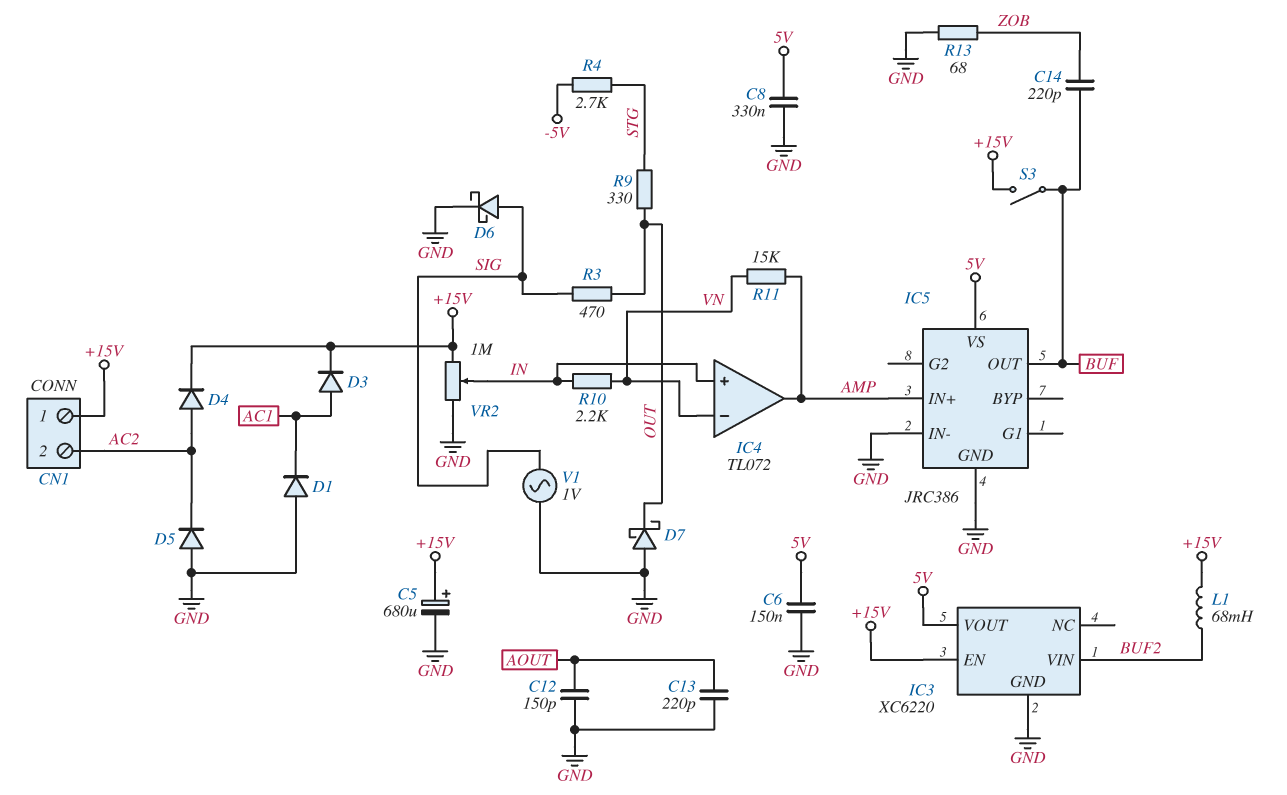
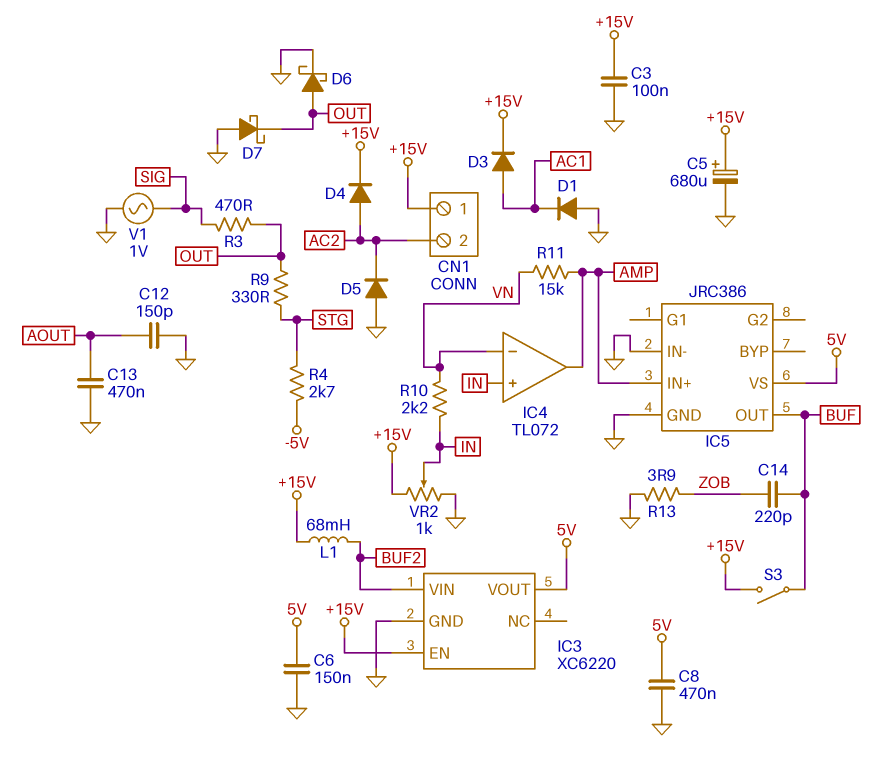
C3: none -> 100nF (+15V, GND)
C8: 330nF (5V, GND) -> 470nF (5V, GND)
C13: 220pF (AOUT, GND) -> 470nF (AOUT, GND)
D6: schottky (A SIG, K GND) -> schottky (A OUT, K GND)
R13: 68 (GND, ZOB) -> 3.9 (GND, ZOB)
VR2: 1M (+15V, GND, wiper IN) -> 1k (+15V, GND, wiper IN)

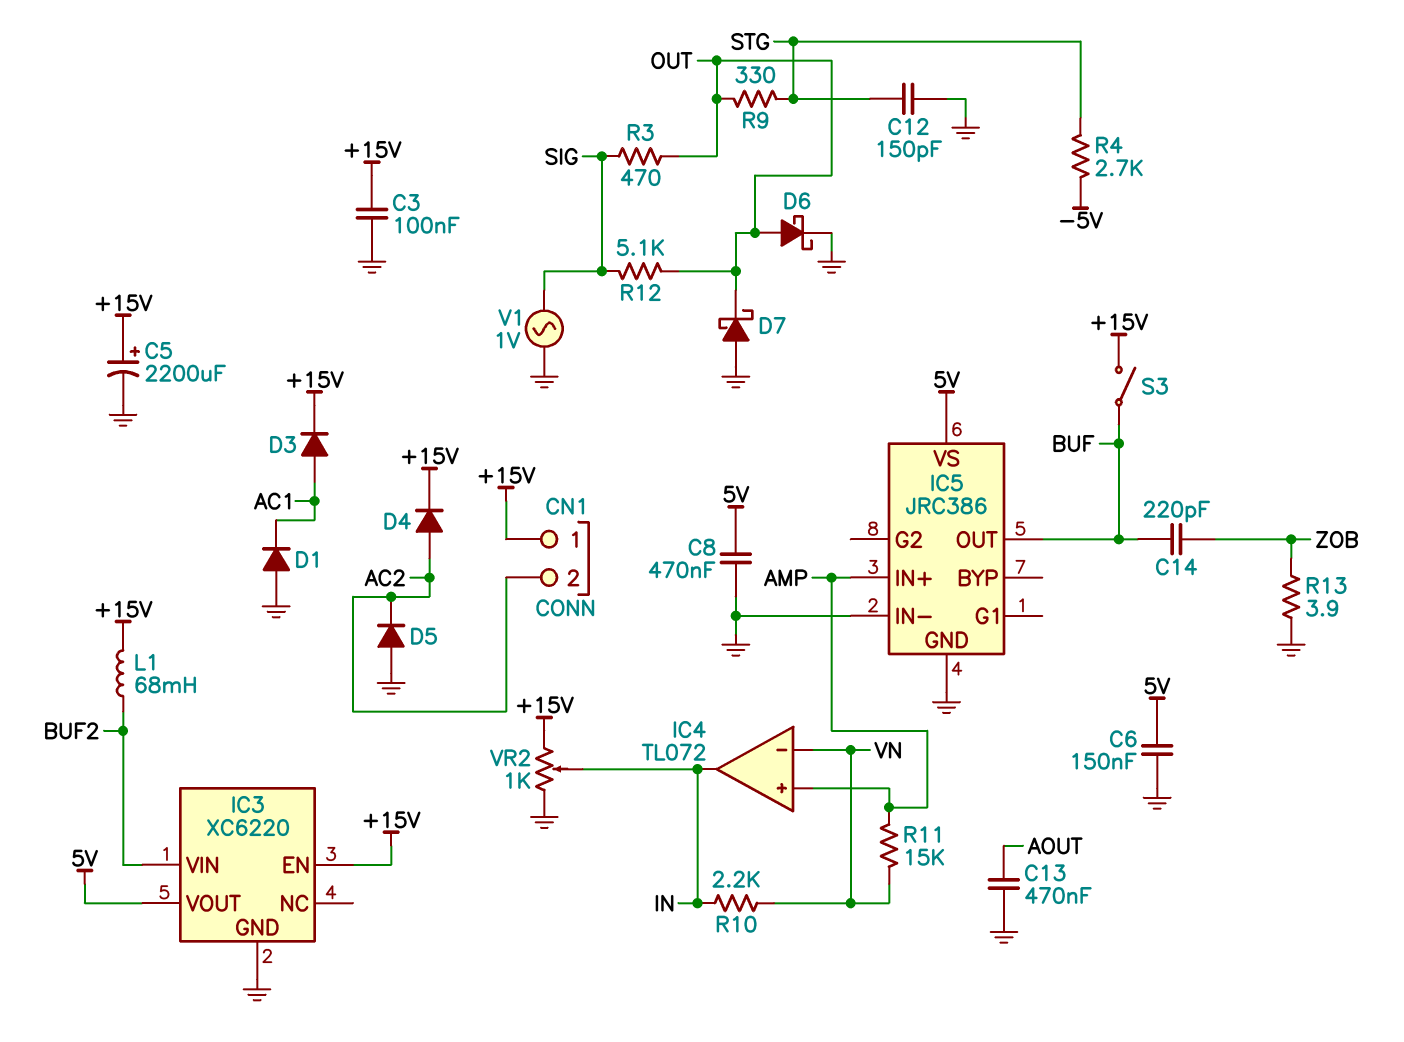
C5: 680uF (plus +15V, minus GND) -> 2200uF (plus +15V, minus GND)
C12: 150pF (AOUT, GND) -> 150pF (GND, STG)
IC4 pin in+: IN -> AMP
IC4 pin out: AMP -> IN
R12: none -> 5.1k (OUT, SIG)

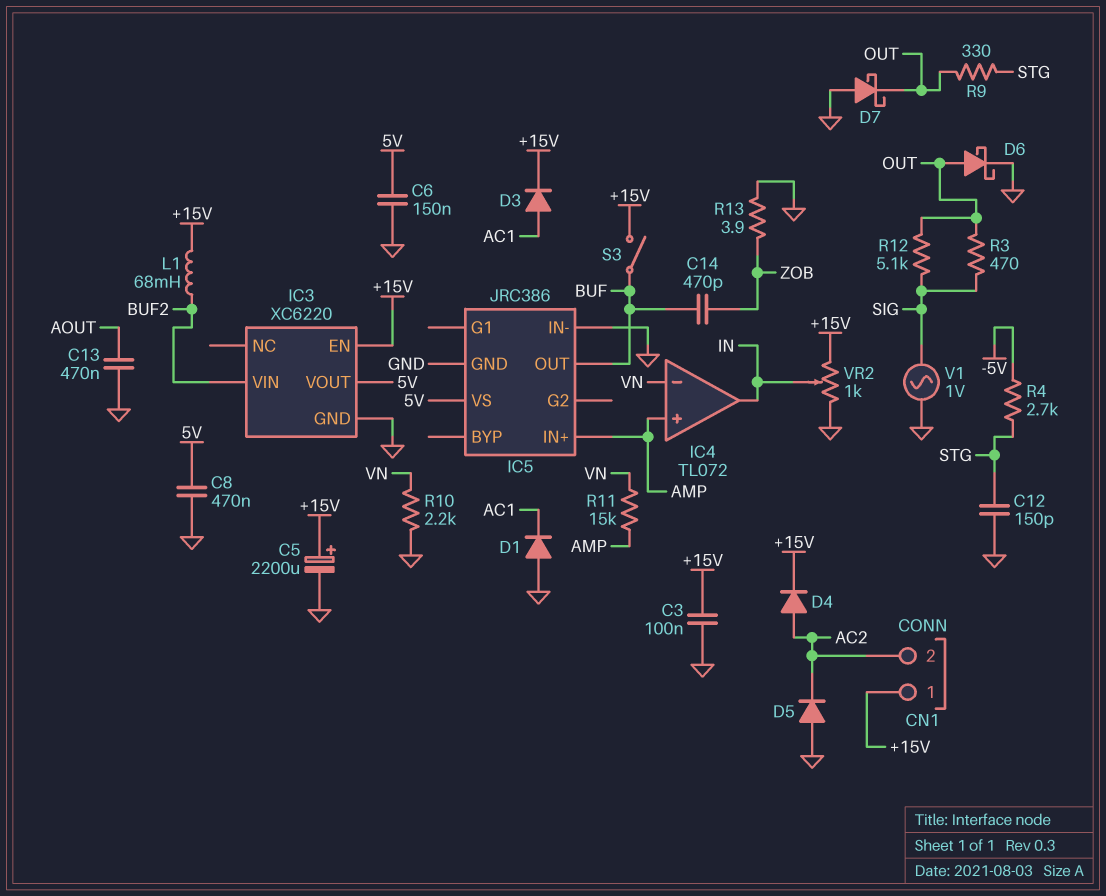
C14: 220pF (BUF, ZOB) -> 470pF (BUF, ZOB)
R10: 2.2k (IN, VN) -> 2.2k (GND, VN)

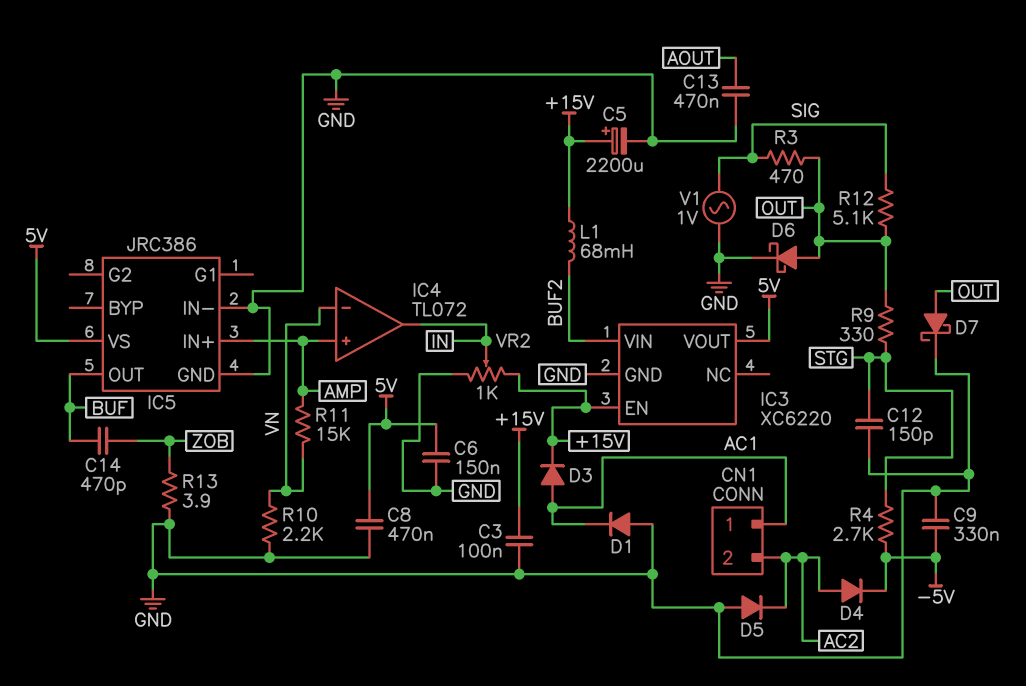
C9: none -> 330nF (-5V, GND)
CN1 pin 1: +15V -> AC1
D4: diode (A AC2, K +15V) -> diode (A AC2, K -5V)
D7: schottky (A GND, K OUT) -> schottky (A OUT, K GND)
S3: switch (+15V, BUF) -> none

